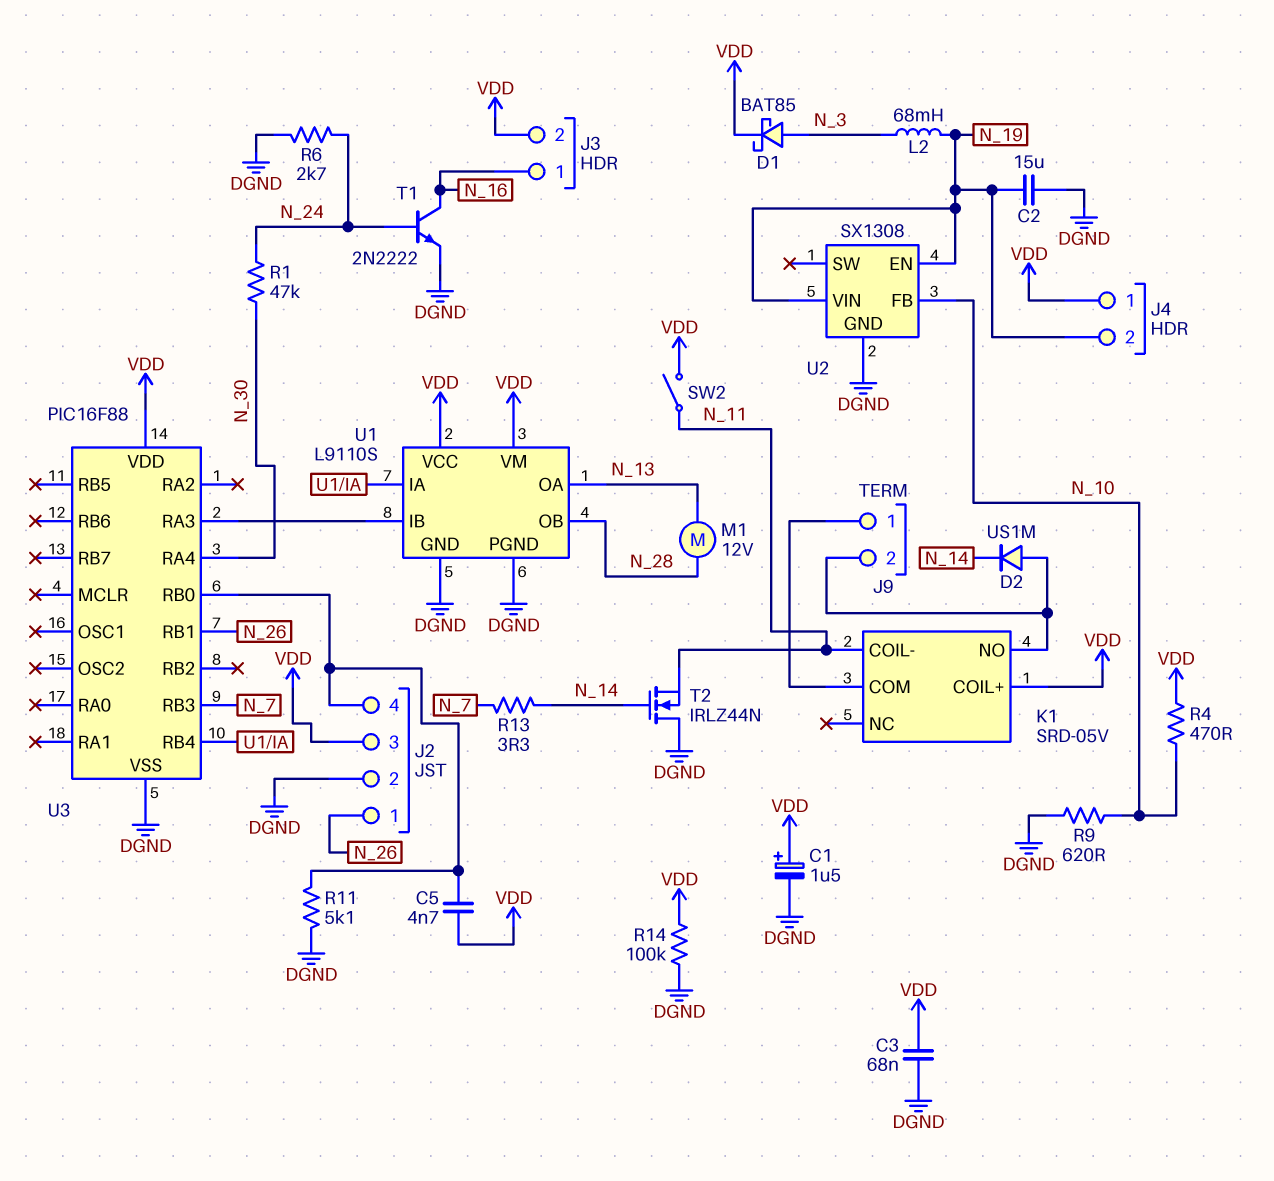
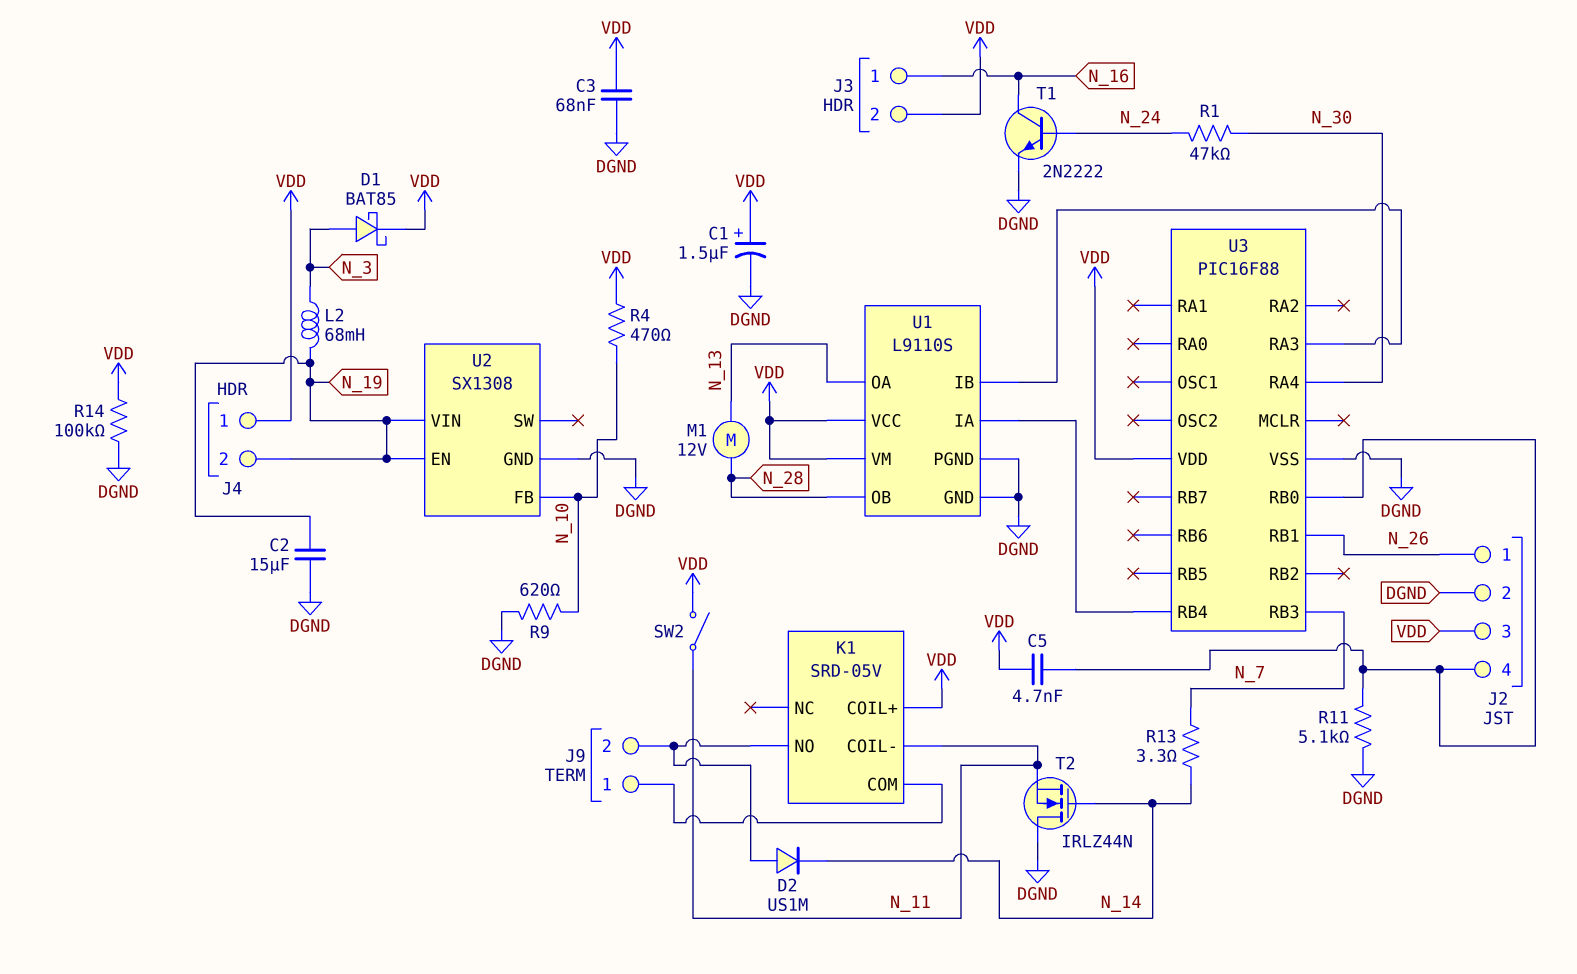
R6: 2.7k (DGND, N_24) -> none

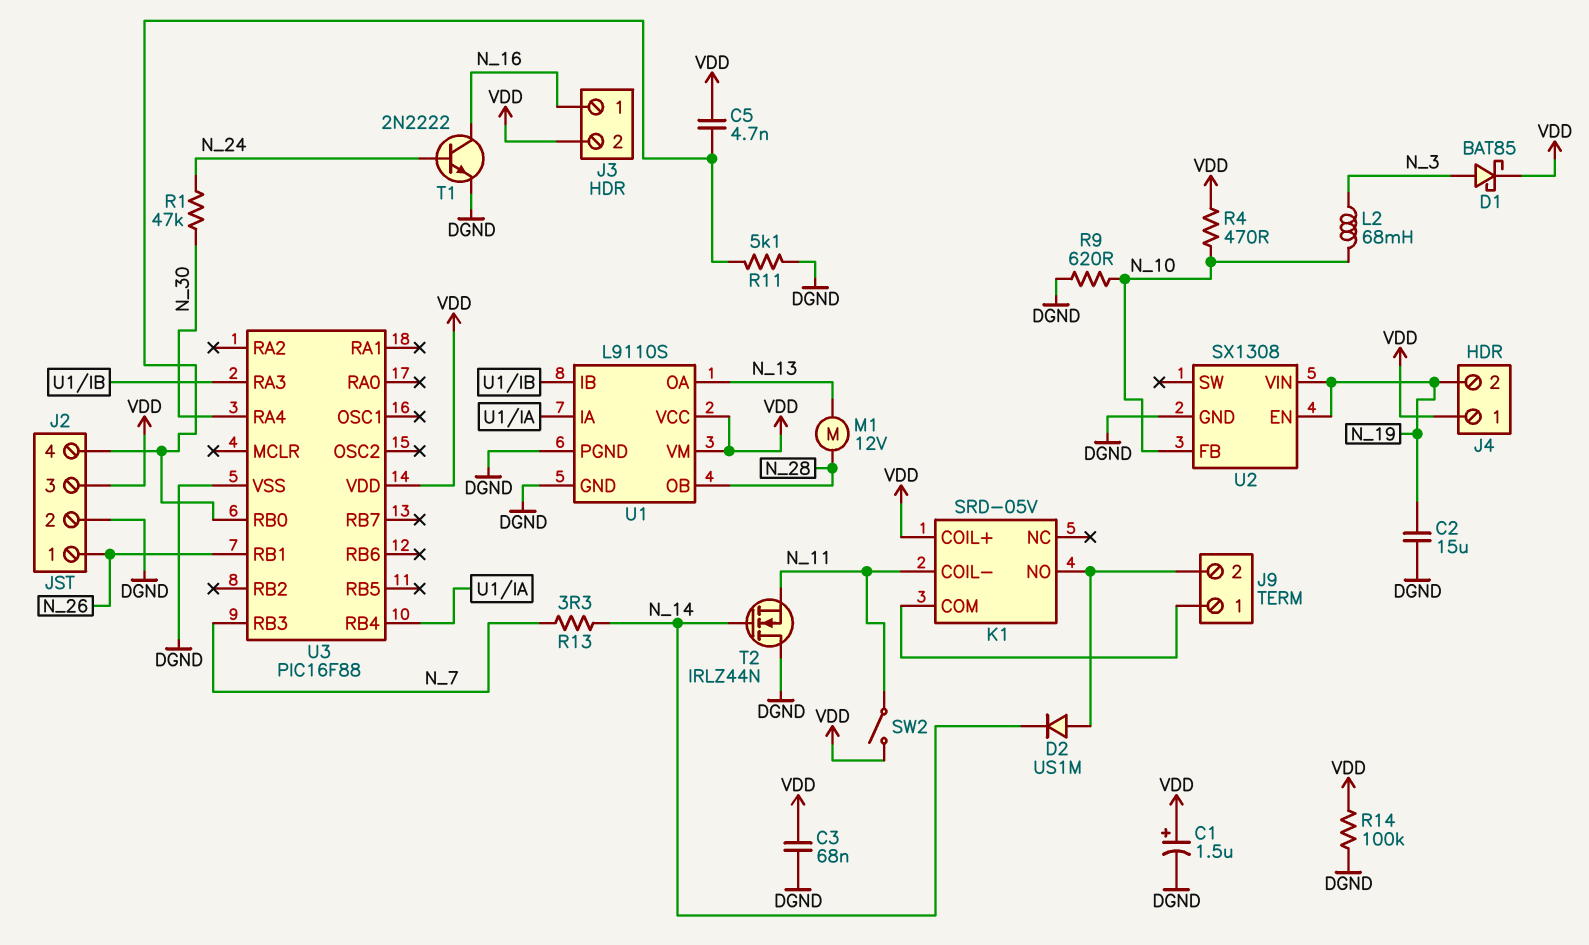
L2: 68mH (N_3, N_19) -> 68mH (N_3, N_10)

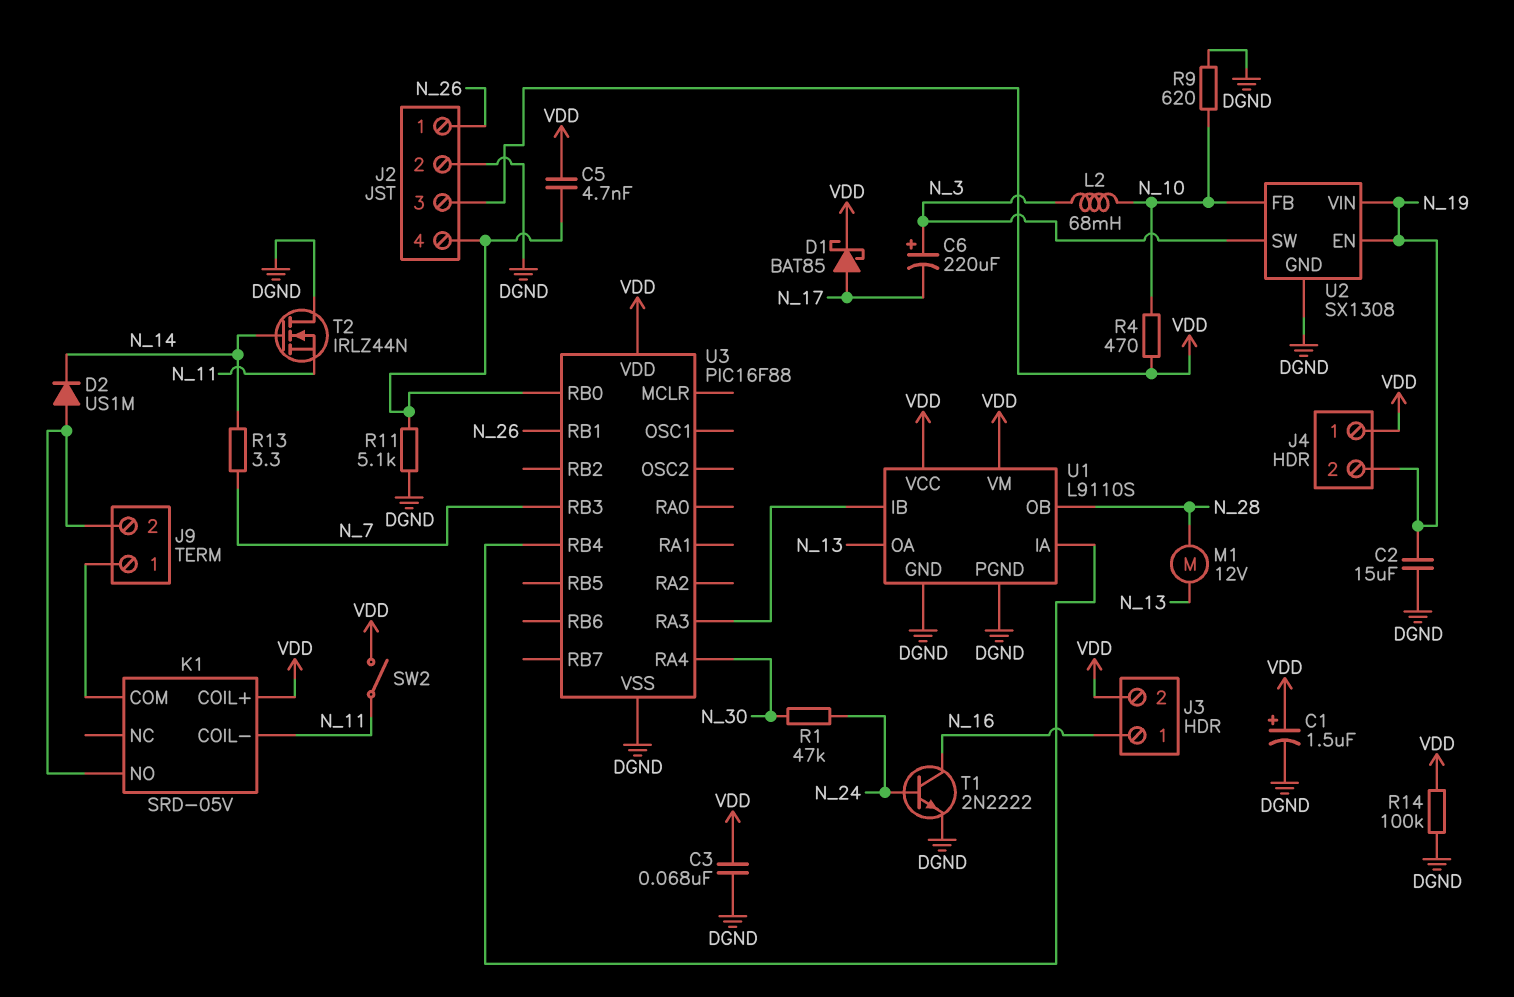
C6: none -> 220uF (plus N_3, minus N_17)
D1: schottky BAT85 (A N_3, K VDD) -> schottky BAT85 (A N_17, K VDD)
U2 pin SW: none -> N_3

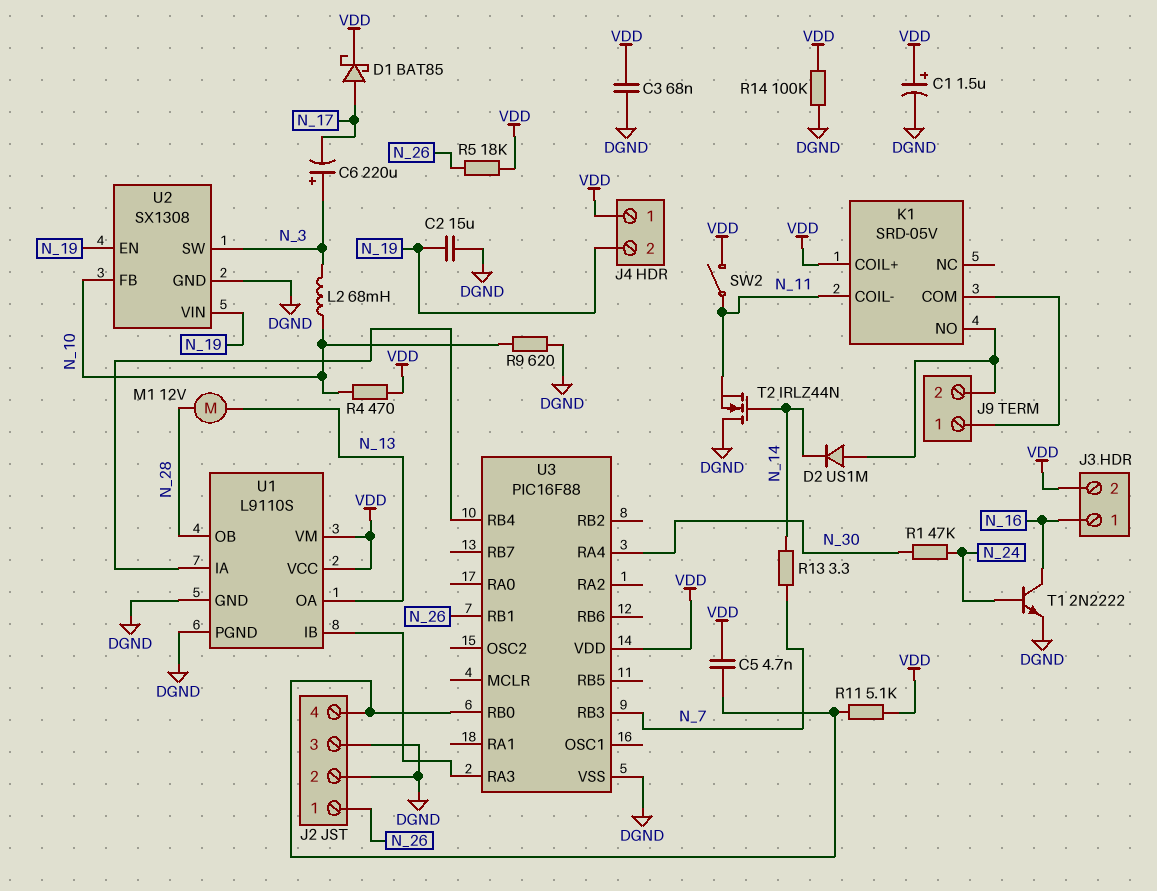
J2 pin 3: VDD -> DGND
R5: none -> 18k (N_26, VDD)
R11: 5.1k (DGND, J2/4) -> 5.1k (J2/4, VDD)

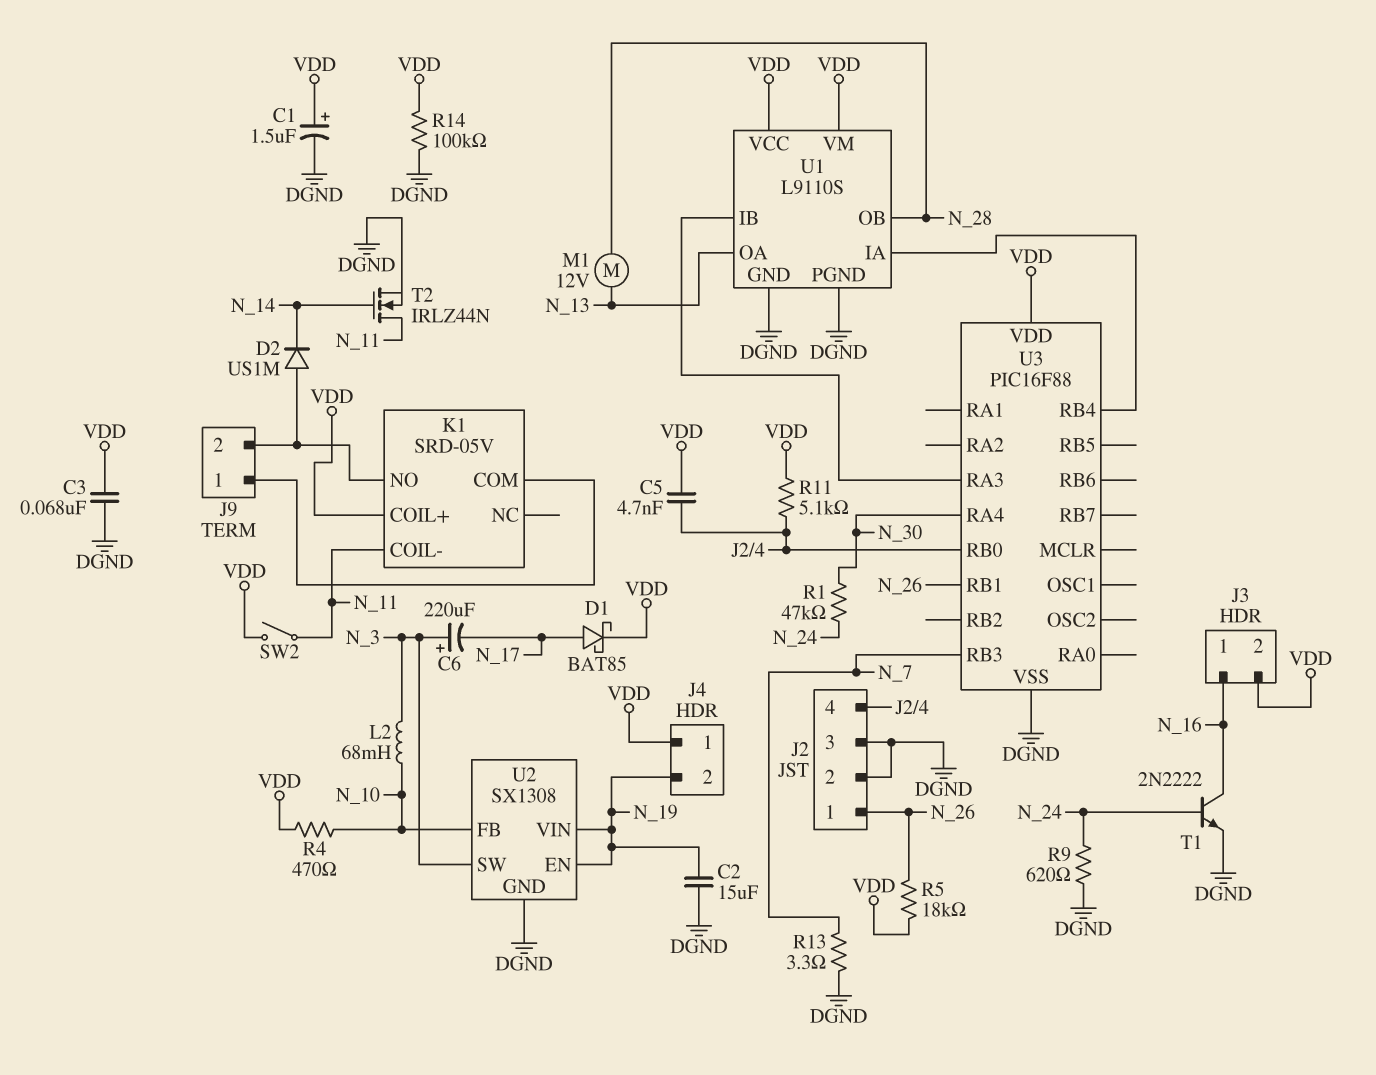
R9: 620 (DGND, N_10) -> 620 (DGND, N_24)
R13: 3.3 (N_7, N_14) -> 3.3 (DGND, N_7)
T2: NMOS IRLZ44N (G N_14, D DGND, S N_11) -> NMOS IRLZ44N (G N_14, D N_11, S DGND)

